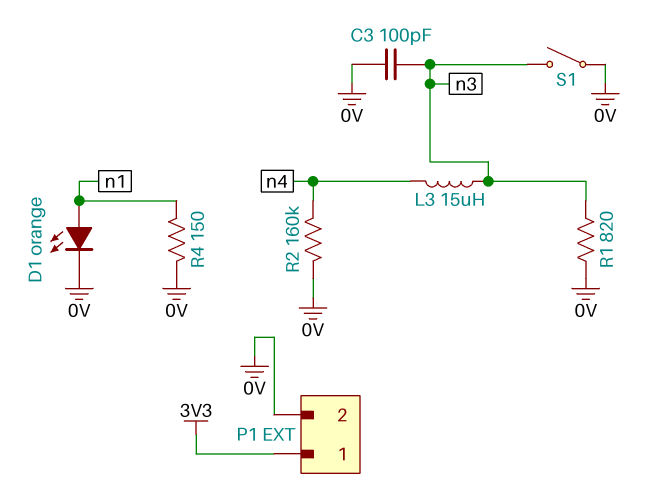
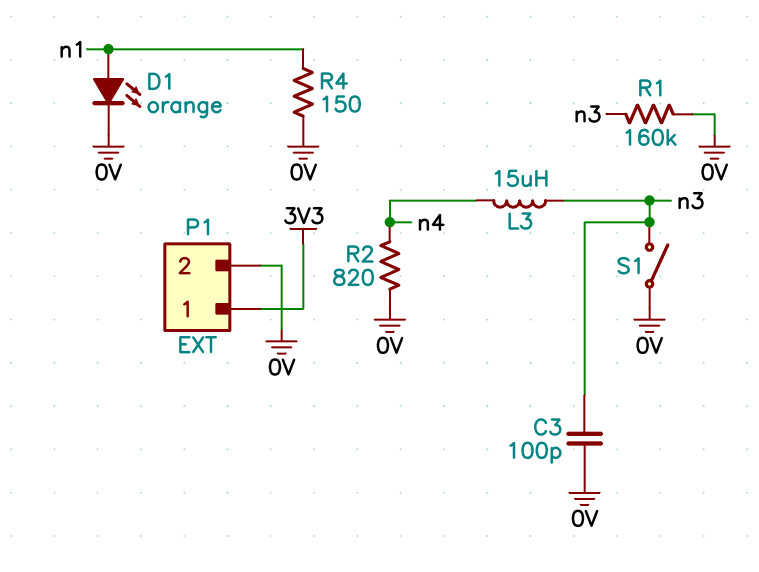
R1: 820 (0V, n3) -> 160k (0V, n3)
R2: 160k (0V, n4) -> 820 (0V, n4)

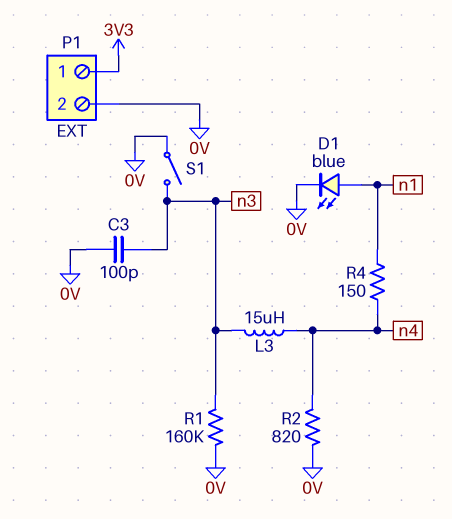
D1: LED orange (A n1, K 0V) -> LED blue (A n1, K 0V)
R4: 150 (0V, n1) -> 150 (n1, n4)

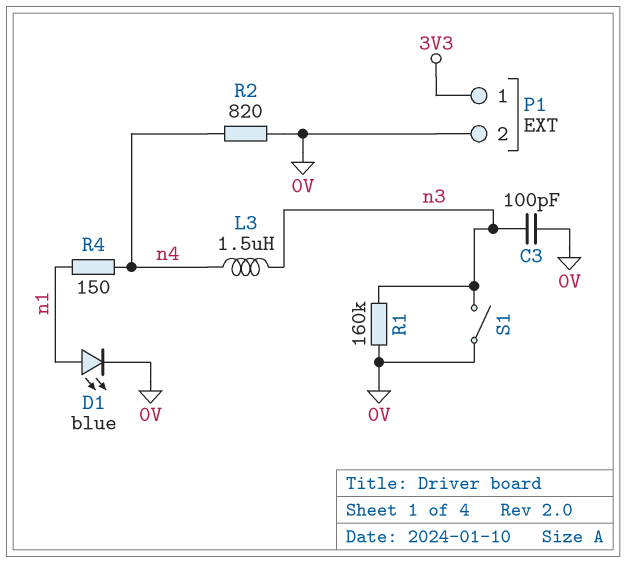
L3: 15uH (n3, n4) -> 1.5uH (n3, n4)

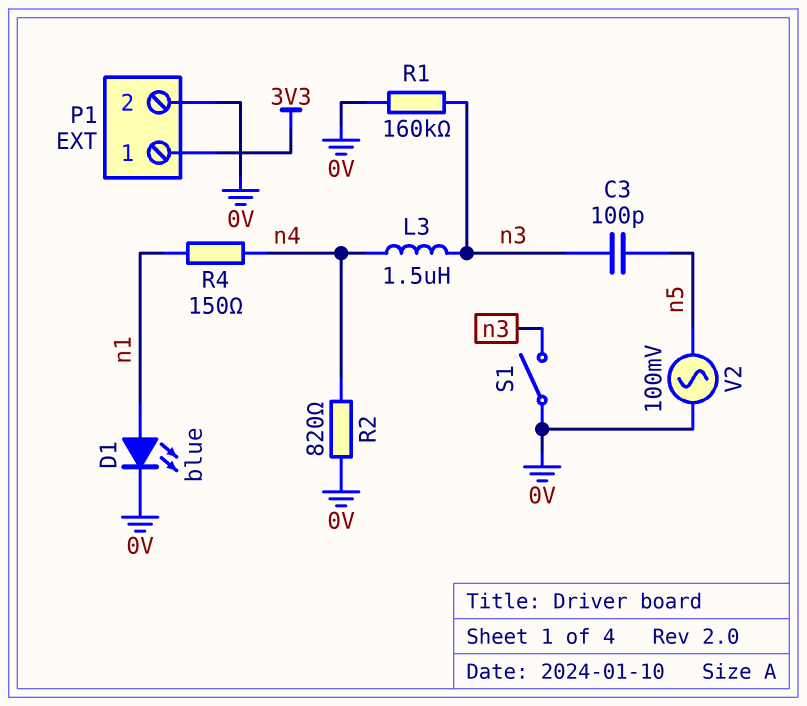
C3: 100pF (0V, n3) -> 100pF (n3, n5)
V2: none -> AC 100mV (0V, n5)

